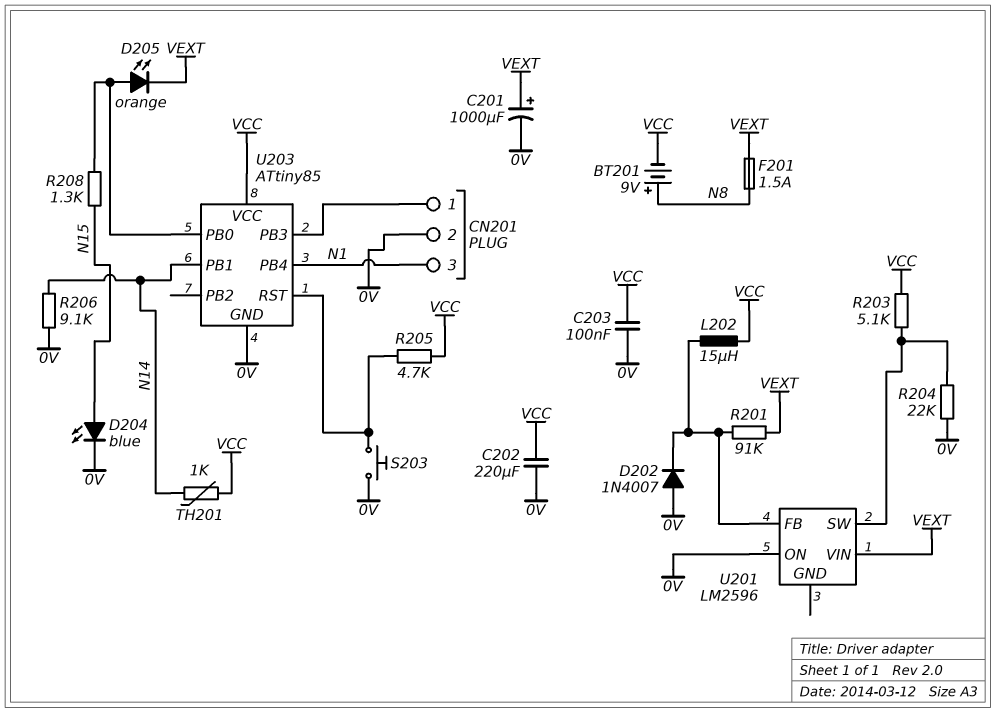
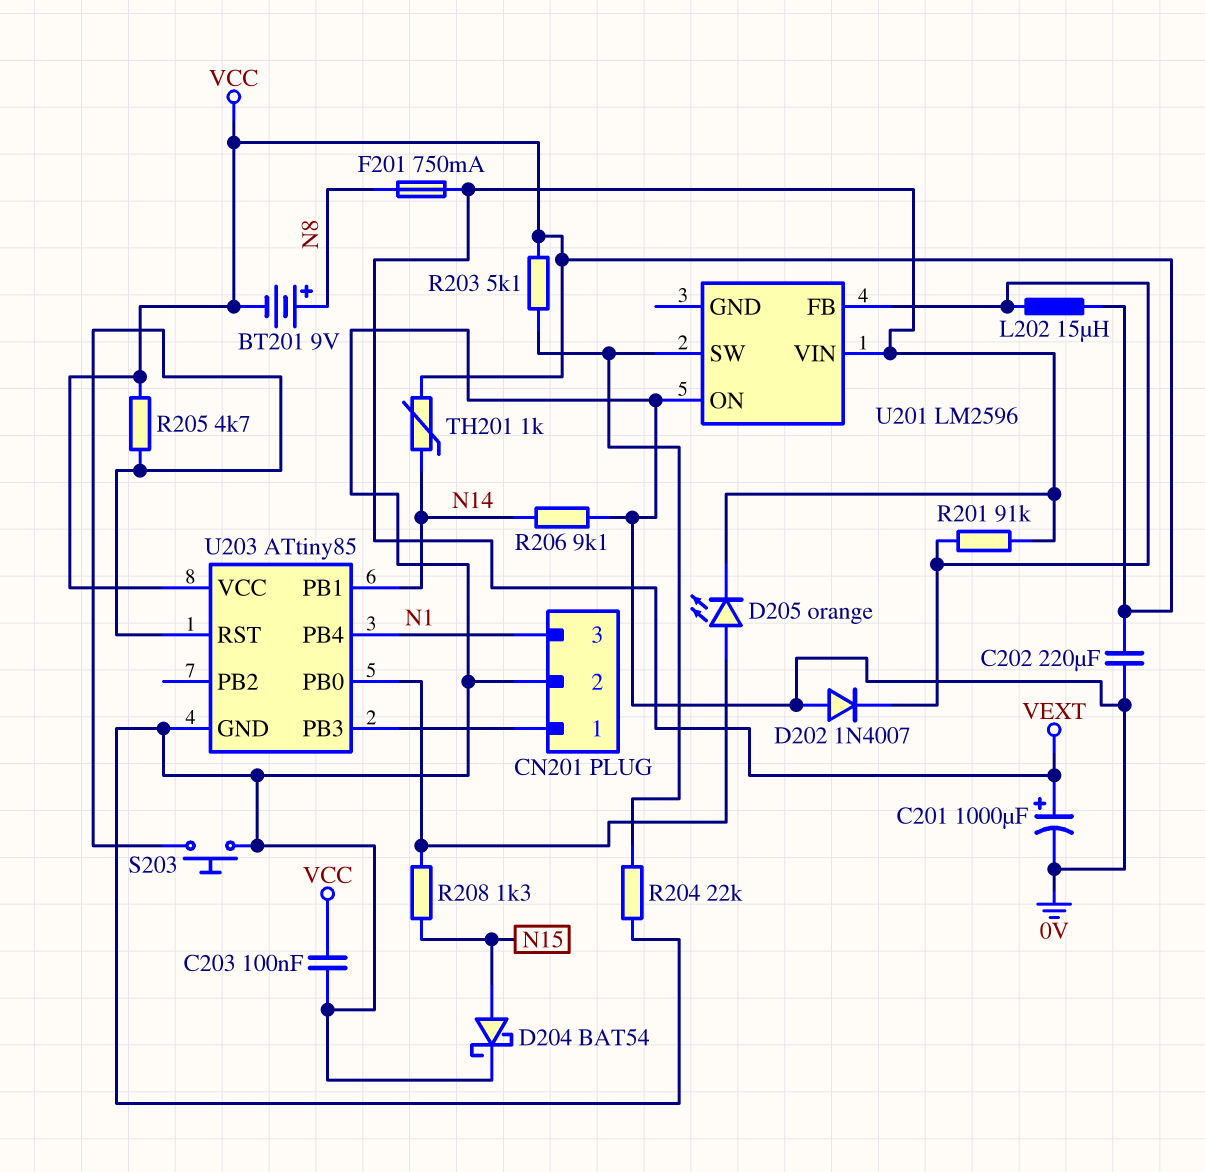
D204: LED blue (A N15, K 0V) -> schottky BAT54 (A N15, K 0V)
F201: 1.5A (N8, VEXT) -> 750mA (N8, VEXT)

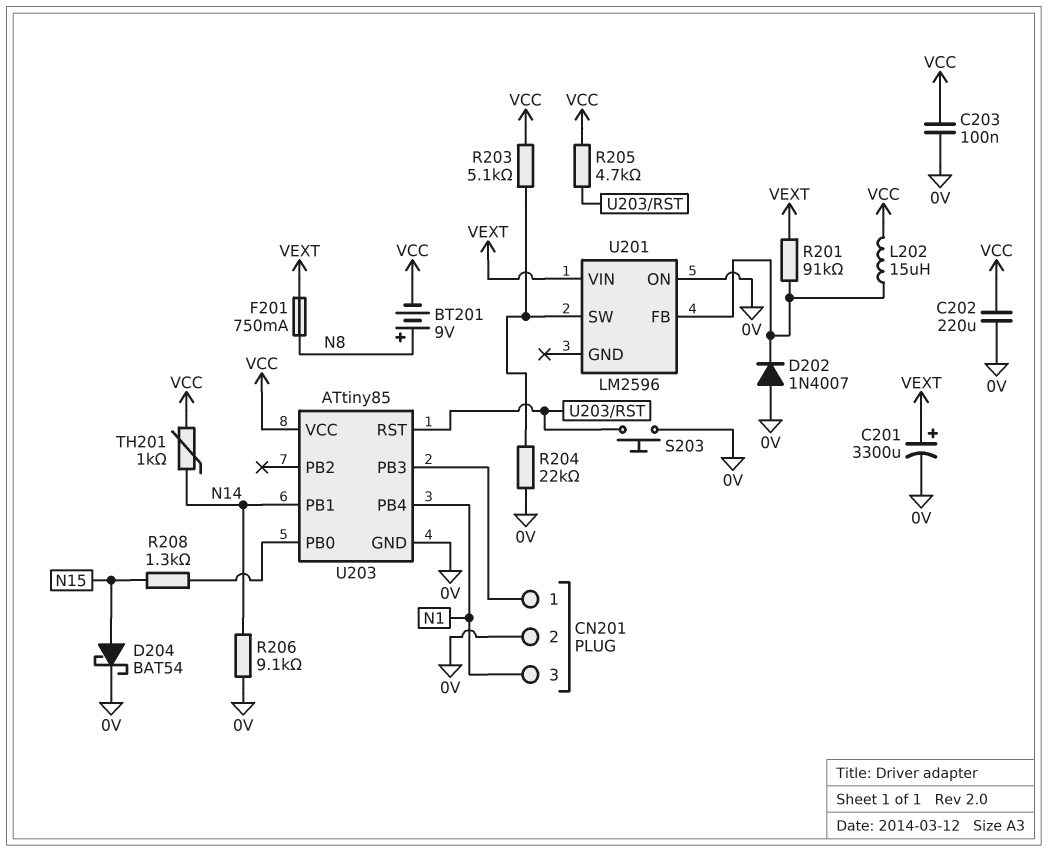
C201: 1000uF (plus VEXT, minus 0V) -> 3300uF (plus VEXT, minus 0V)
D205: LED orange (A U203/PB0, K VEXT) -> none

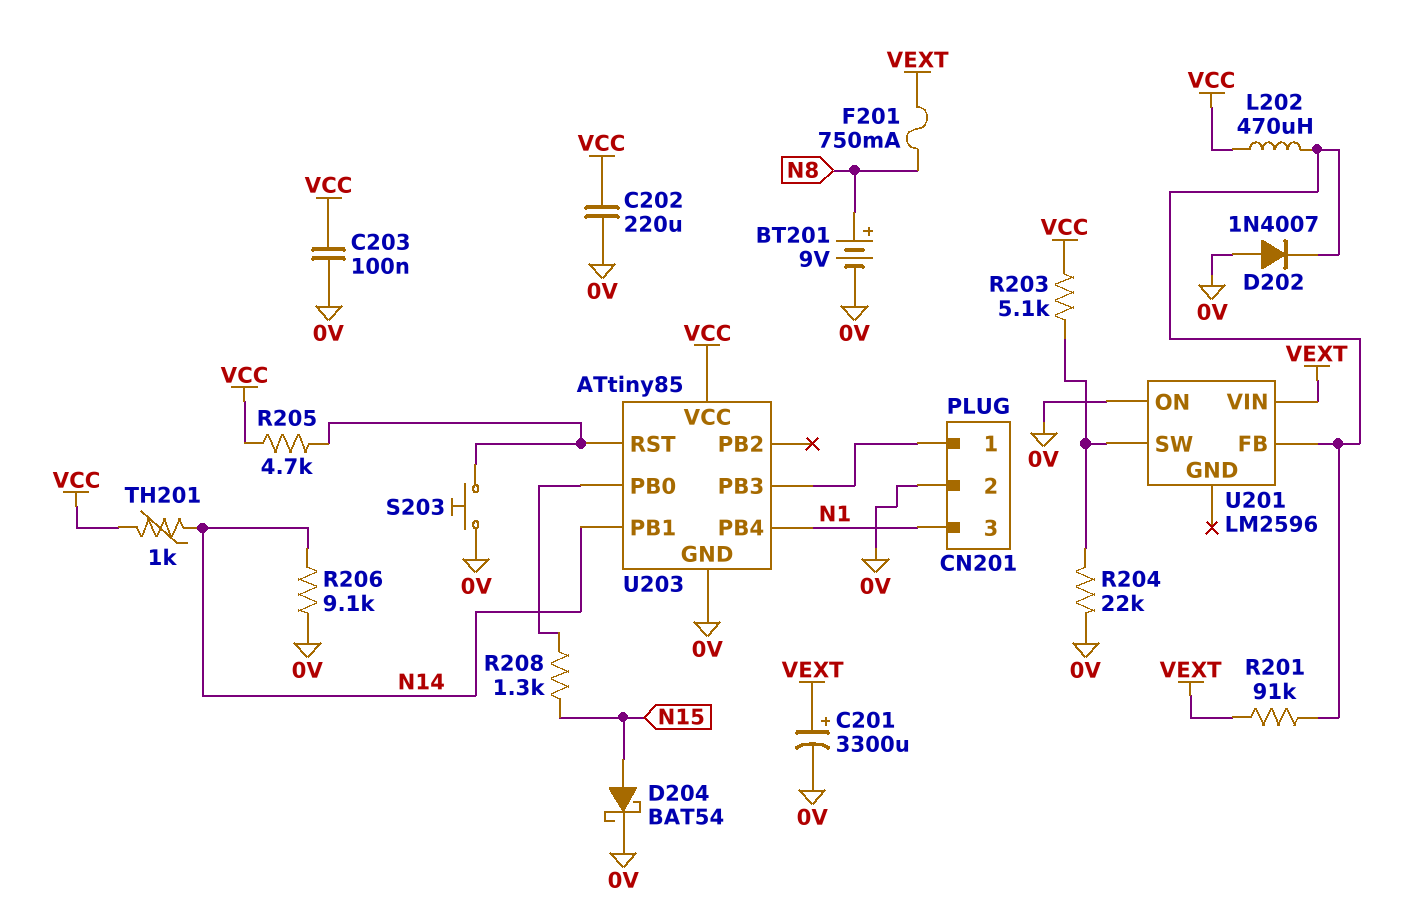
BT201: 9V (plus N8, minus VCC) -> 9V (plus N8, minus 0V)
L202: 15uH (U201/FB, VCC) -> 470uH (U201/FB, VCC)

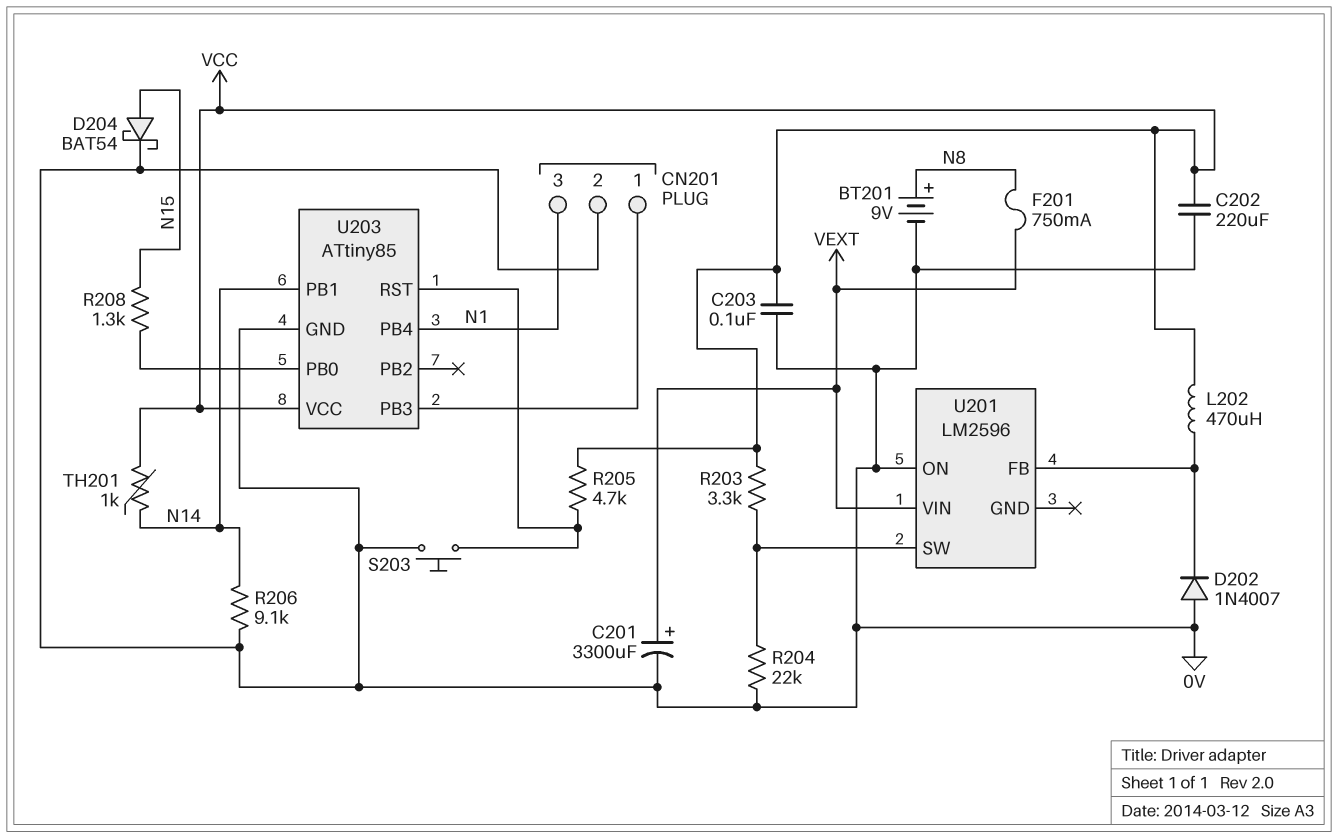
R201: 91k (U201/FB, VEXT) -> none
R203: 5.1k (U201/SW, VCC) -> 3.3k (U201/SW, VCC)

